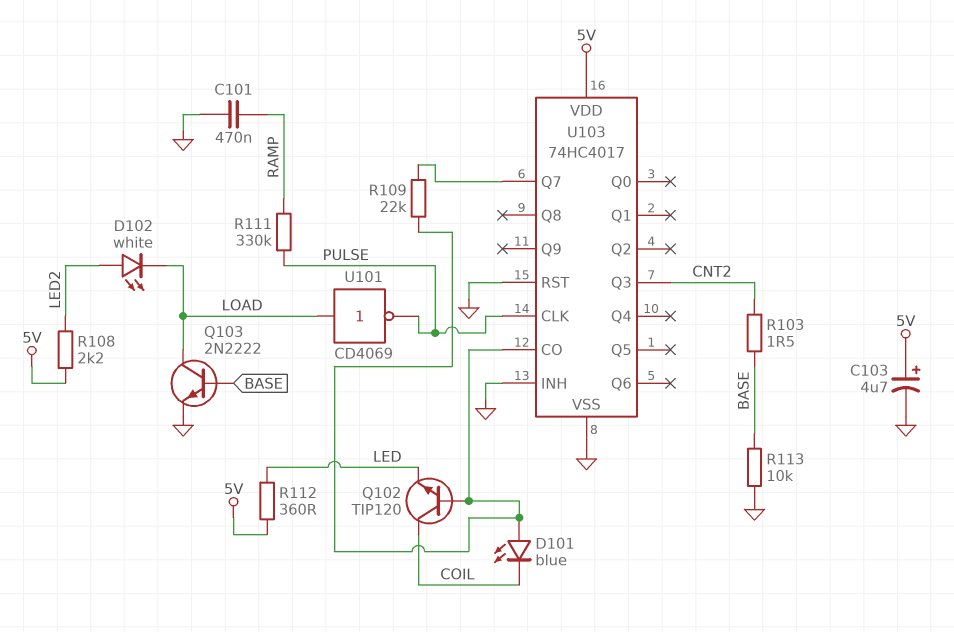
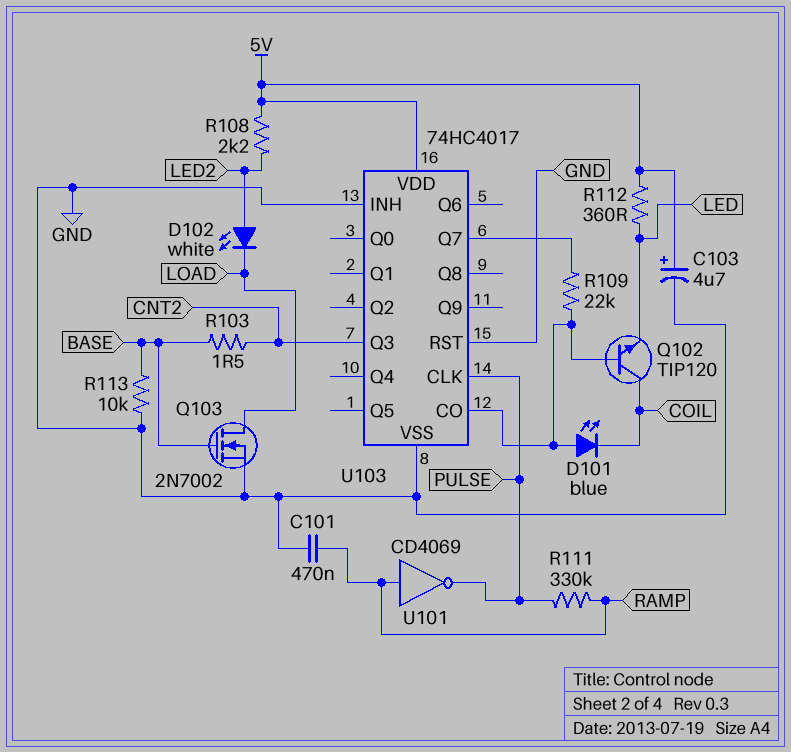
Q103: NPN 2N2222 (B BASE, C LOAD, E GND) -> NMOS 2N7002 (G BASE, D LOAD, S GND)
U101: NOT CD4069 (in LOAD, out PULSE) -> NOT CD4069 (in RAMP, out PULSE)

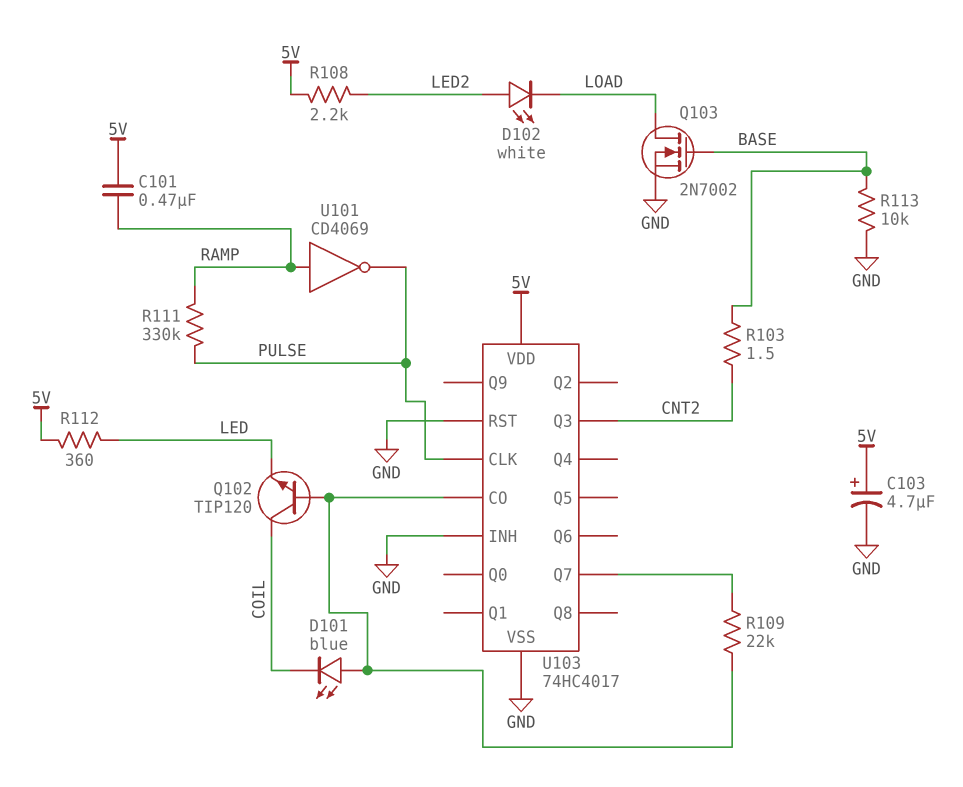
C101: 470nF (GND, RAMP) -> 470nF (5V, RAMP)

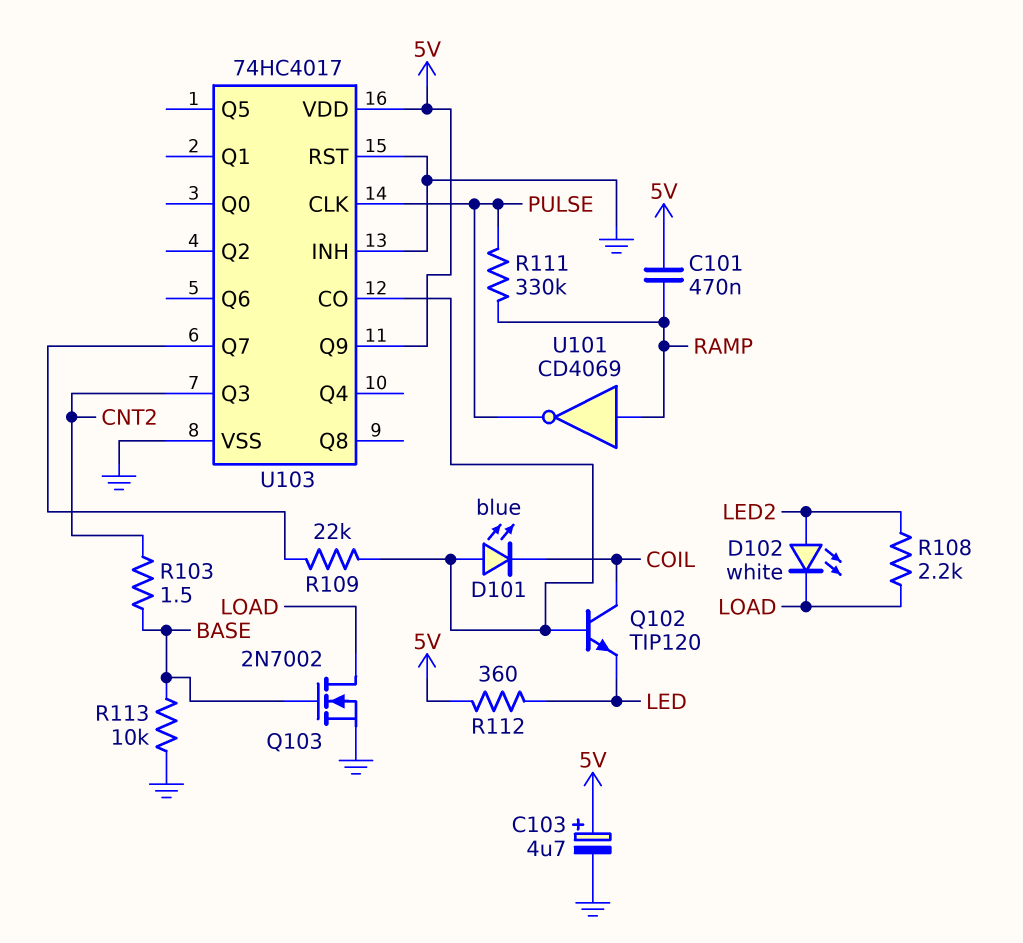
R108: 2.2k (5V, LED2) -> 2.2k (LED2, LOAD)
U103 pin Q9: none -> 5V

